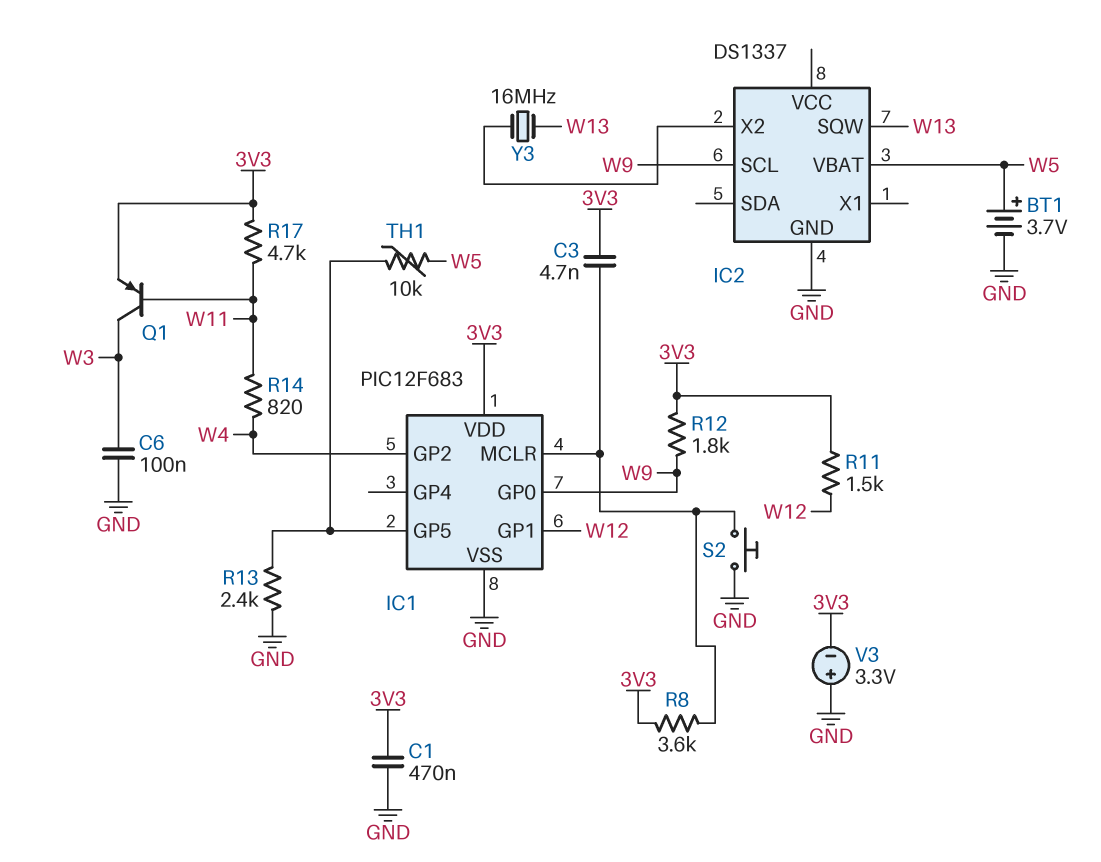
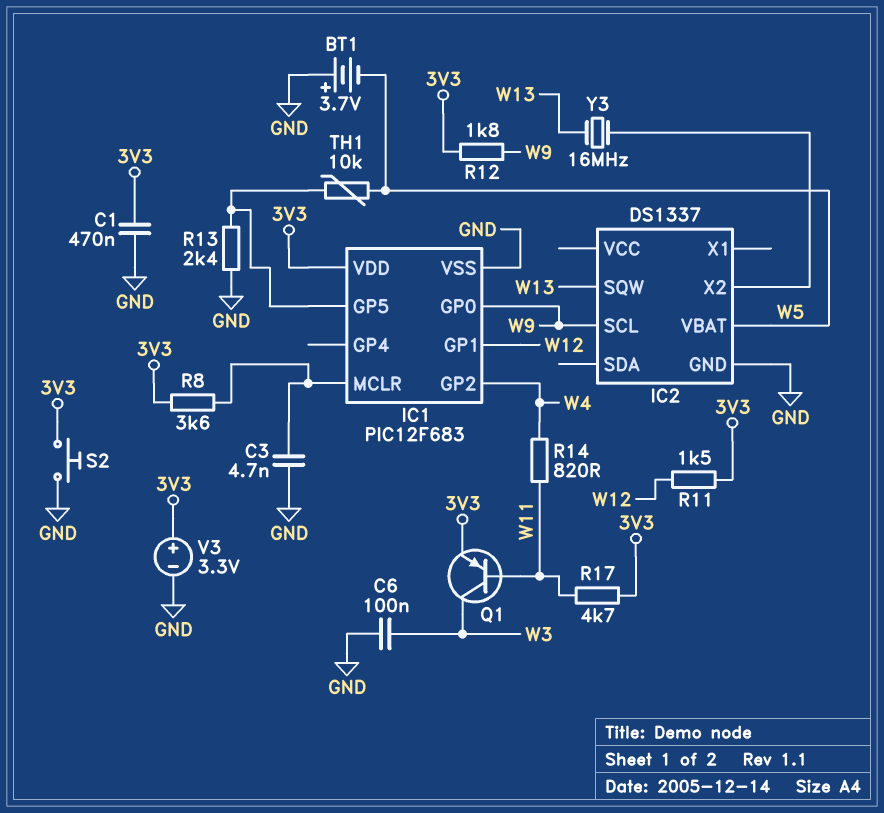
BT1: 3.7V (plus W5, minus GND) -> 3.7V (plus GND, minus W5)
C3: 4.7nF (3V3, IC1/MCLR) -> 4.7nF (GND, IC1/MCLR)
S2: button (GND, IC1/MCLR) -> button (3V3, GND)
V3: 3.3V (plus GND, minus 3V3) -> 3.3V (plus 3V3, minus GND)

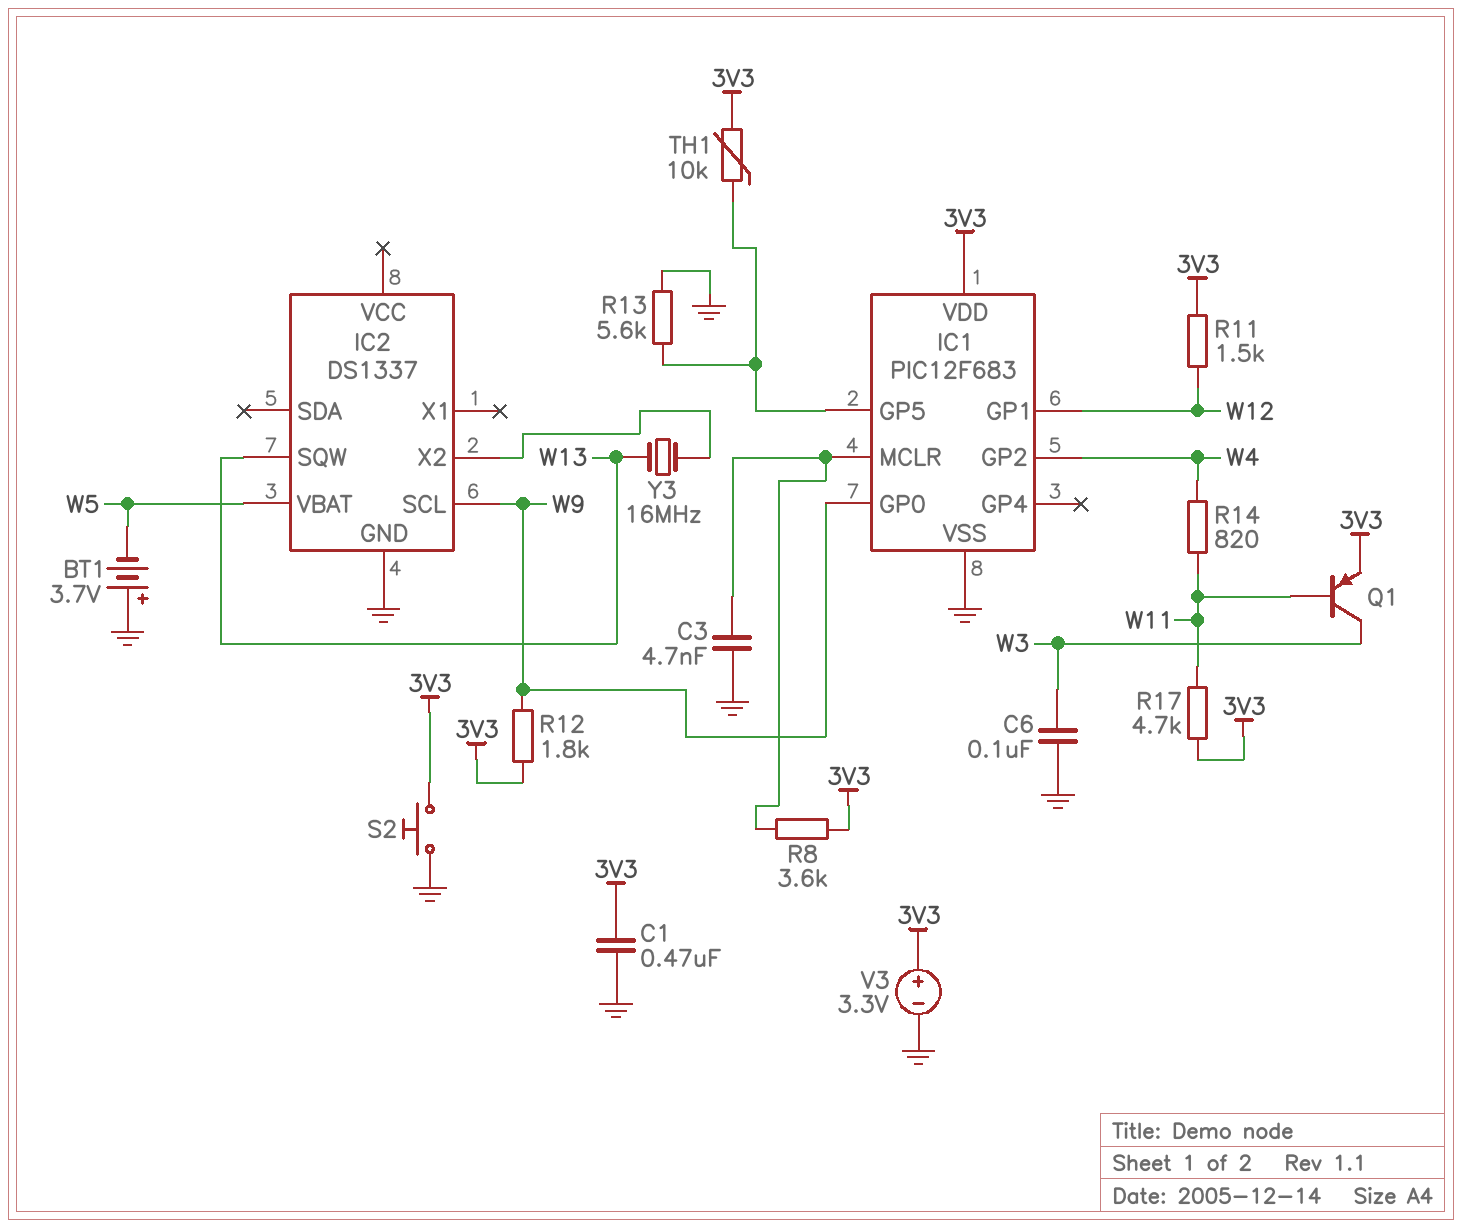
R13: 2.4k (GND, IC1/GP5) -> 5.6k (GND, IC1/GP5)
TH1: 10k (IC1/GP5, W5) -> 10k (3V3, IC1/GP5)

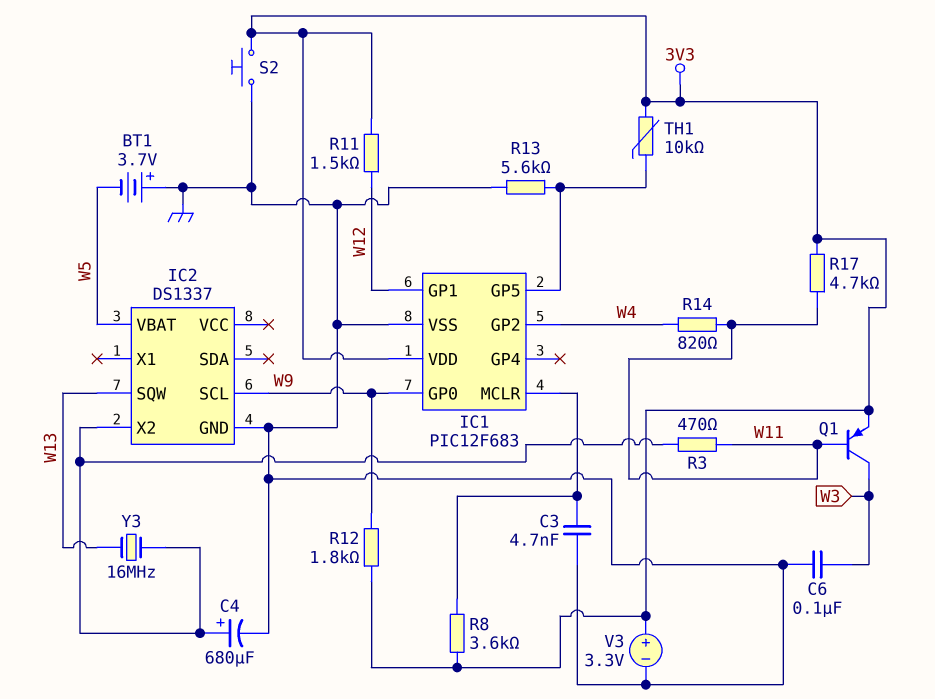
C1: 470nF (3V3, GND) -> none
C4: none -> 680uF (plus IC2/X2, minus GND)
R3: none -> 470 (IC2/X2, W11)

